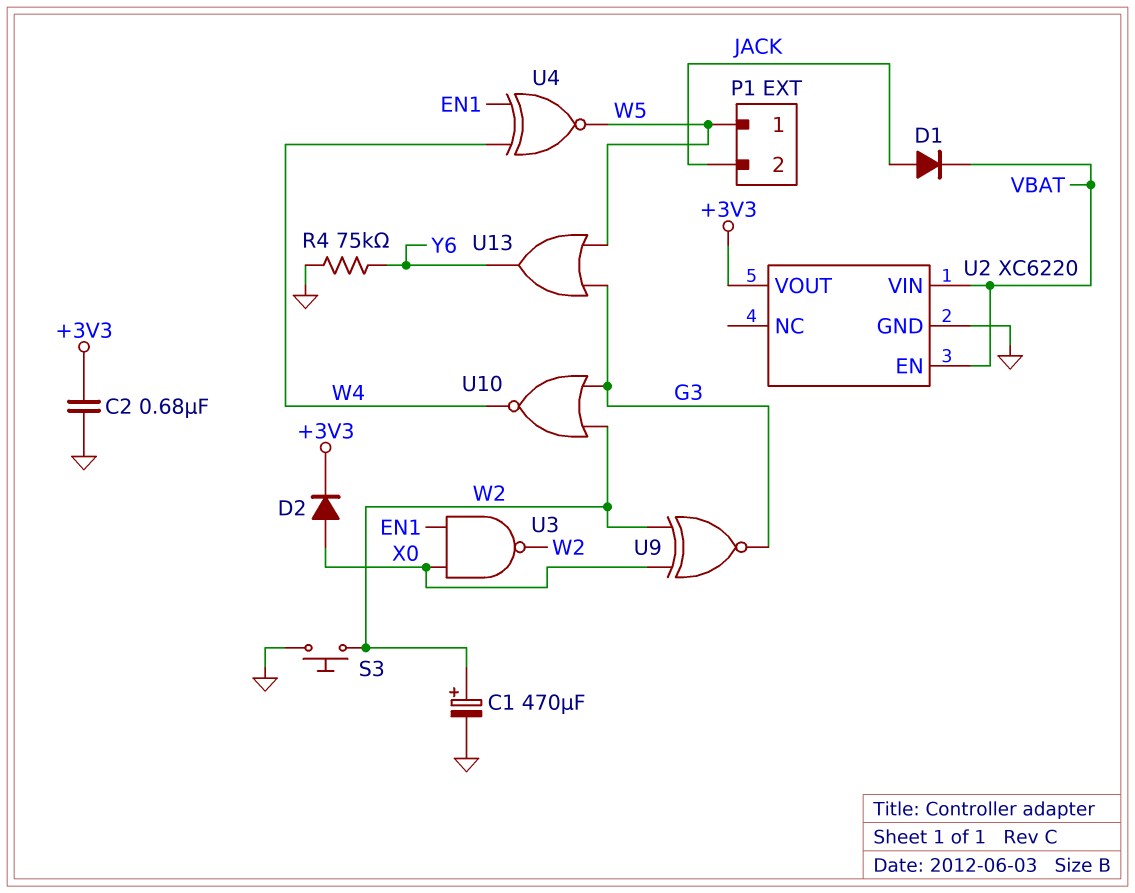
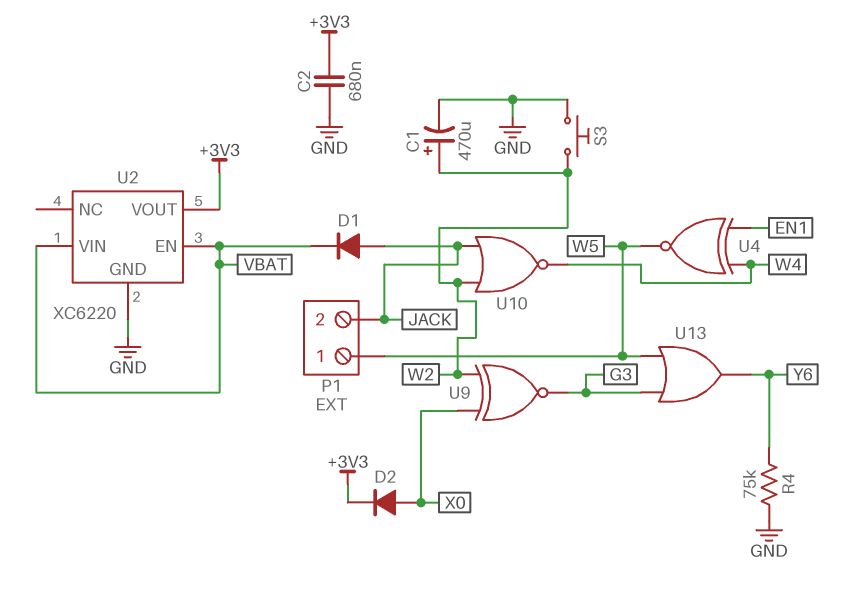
U3: NAND (in EN1, in X0, out W2) -> none
U10: NOR (in G3, in W2, out W4) -> NOR (in JACK, in W2, out W4)

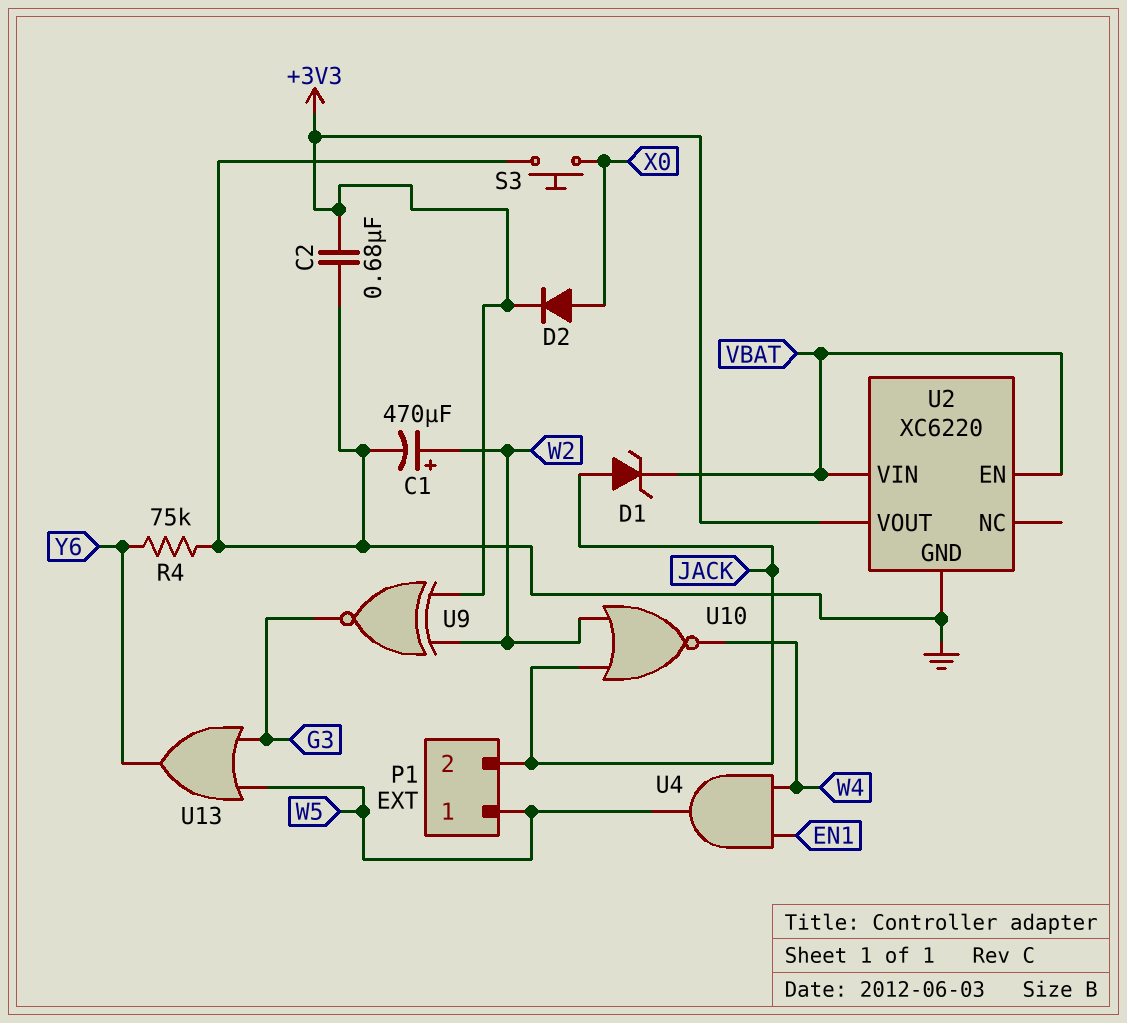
D1: diode (A JACK, K VBAT) -> zener (A JACK, K VBAT)
S3: button (GND, W2) -> button (GND, X0)
U4: XNOR (in EN1, in W4, out W5) -> AND (in EN1, in W4, out W5)
U9: XNOR (in W2, in X0, out G3) -> XNOR (in +3V3, in W2, out G3)

